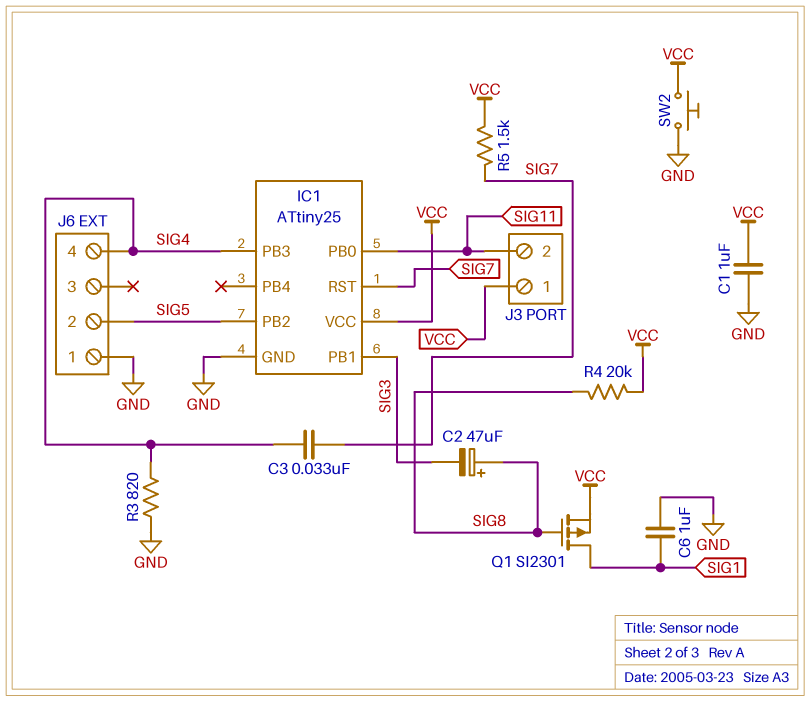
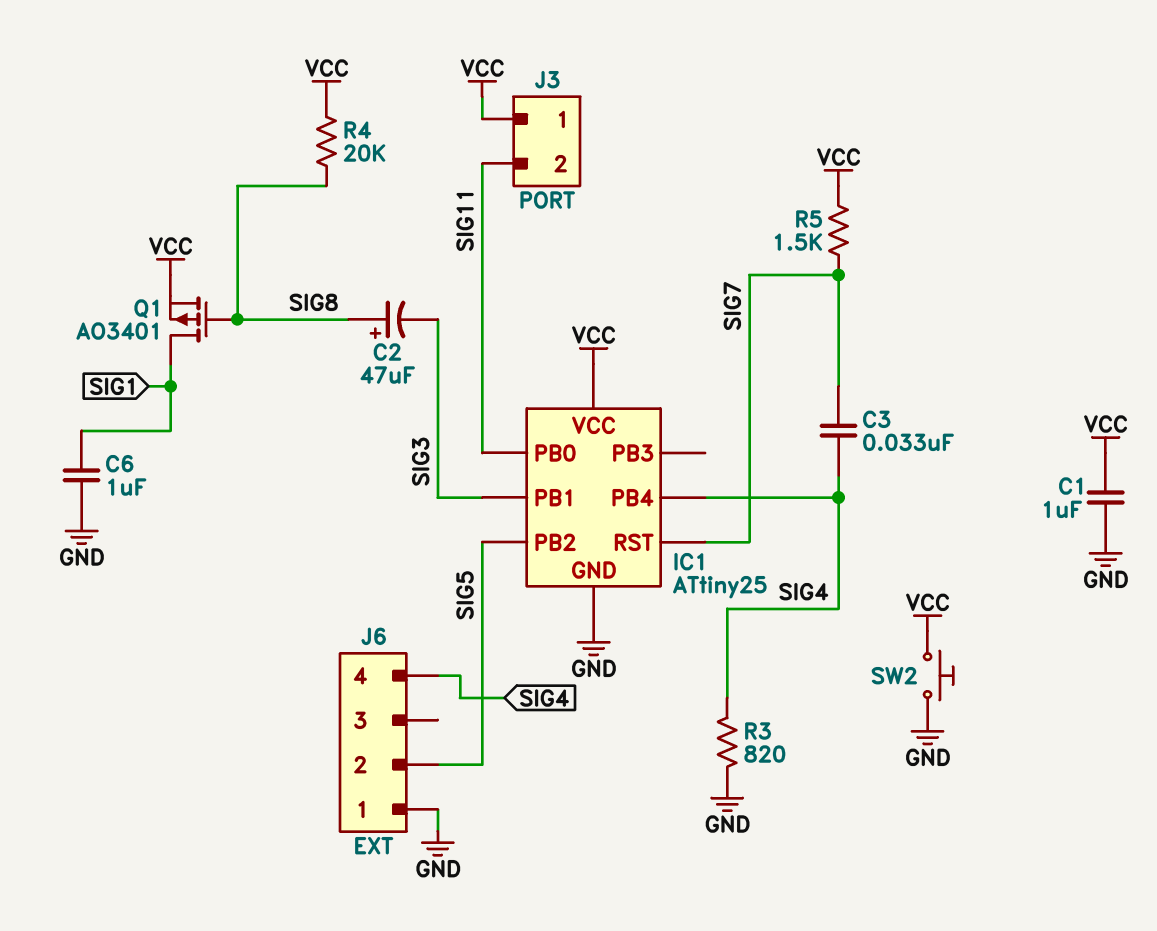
IC1 pin PB3: SIG4 -> none
IC1 pin PB4: none -> SIG4
Q1: PMOS SI2301 (G SIG8, D SIG1, S VCC) -> PMOS AO3401 (G SIG8, D SIG1, S VCC)

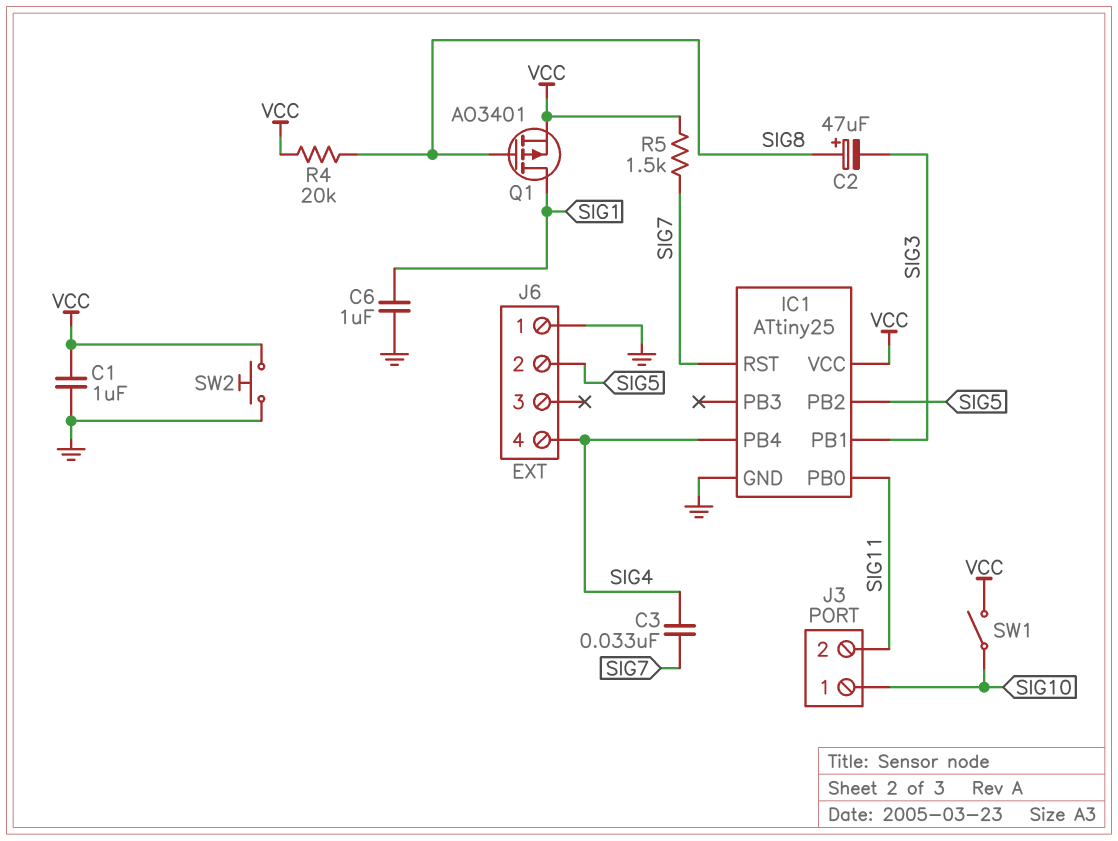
J3 pin 1: VCC -> SIG10
R3: 820 (GND, SIG4) -> none
SW1: none -> switch (SIG10, VCC)

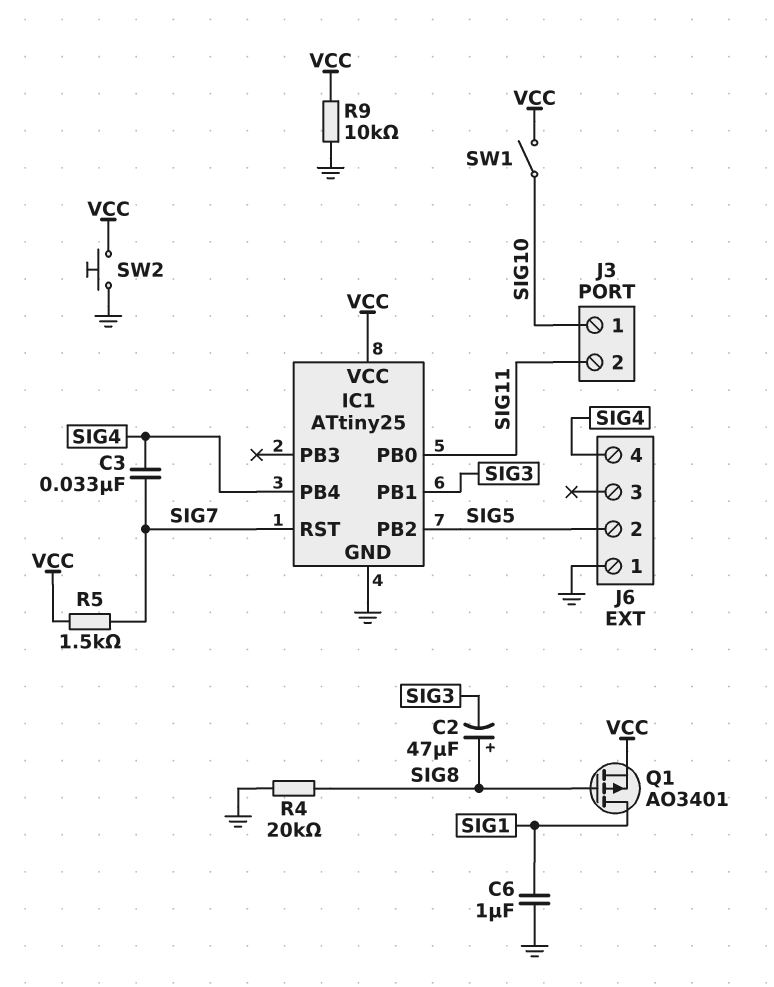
C1: 1uF (GND, VCC) -> none
R4: 20k (SIG8, VCC) -> 20k (GND, SIG8)
R9: none -> 10k (GND, VCC)

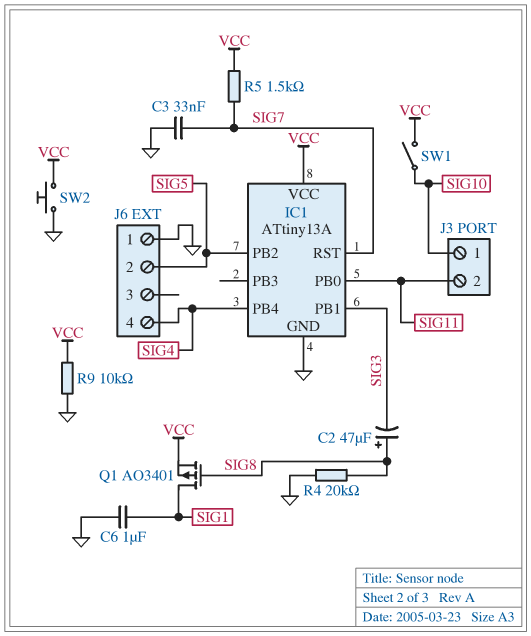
C3: 33nF (SIG4, SIG7) -> 33nF (GND, SIG7)
IC1: ATtiny25 -> ATtiny13A

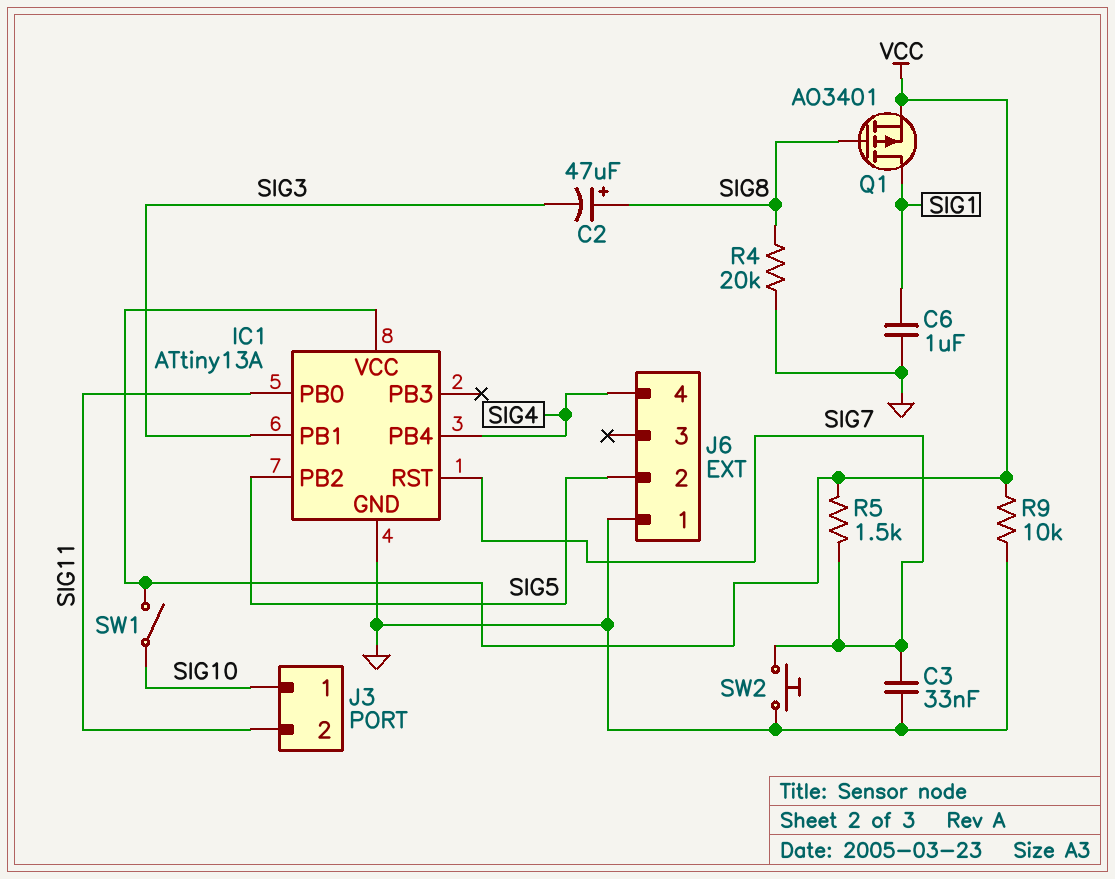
SW2: button (GND, VCC) -> button (GND, SIG7)

